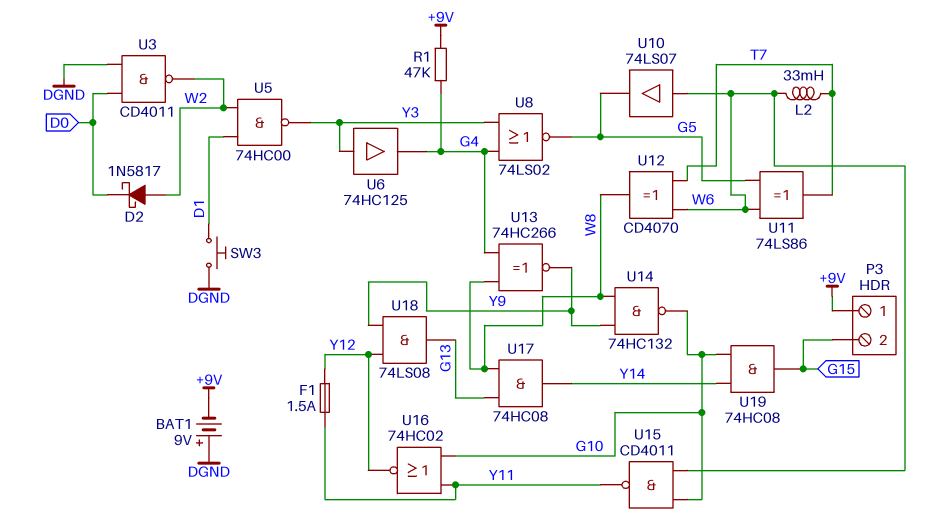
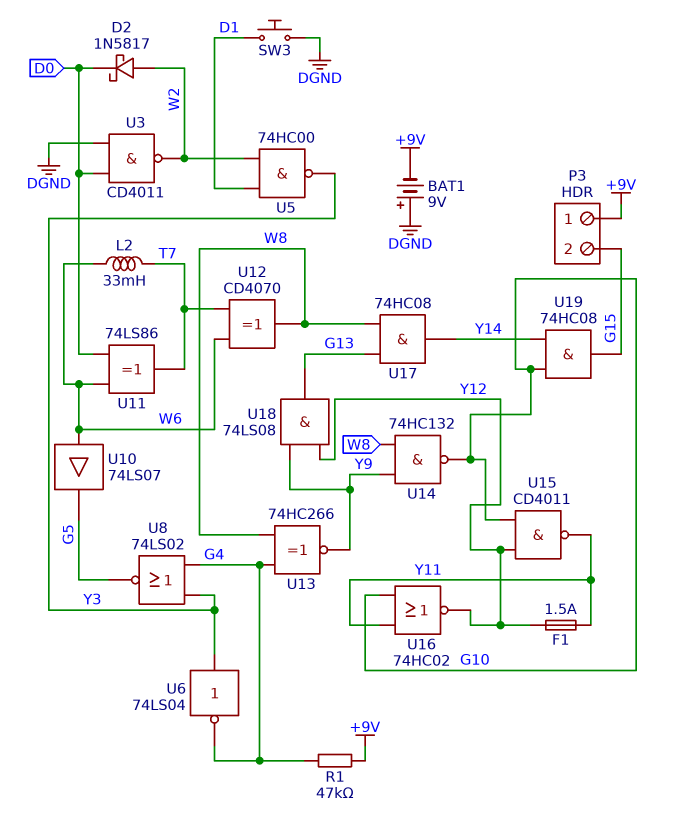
U6: buffer 74HC125 (in Y3, out G4) -> NOT 74LS04 (in Y3, out G4)
U11: XOR 74LS86 (in G5, in W6, out T7) -> XOR 74LS86 (in D0, in W6, out T7)
U15: NAND CD4011 (in G10, in W6, out Y11) -> NAND CD4011 (in G10, in Y12, out Y11)

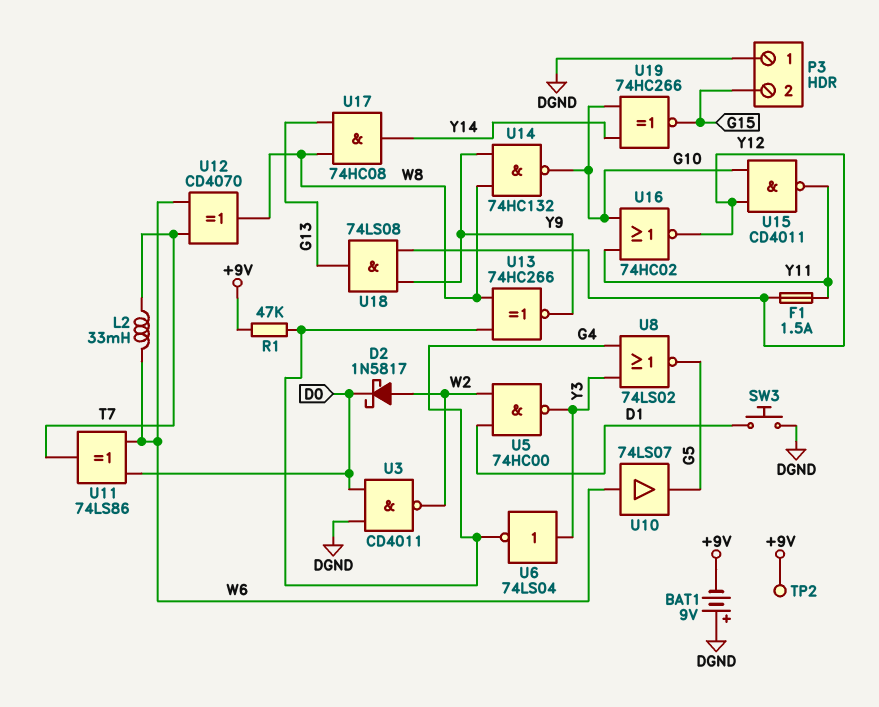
P3 pin 1: +9V -> DGND
TP2: none -> test point (+9V)
U19: AND 74HC08 (in G10, in Y14, out G15) -> XNOR 74HC266 (in G10, in Y14, out G15)

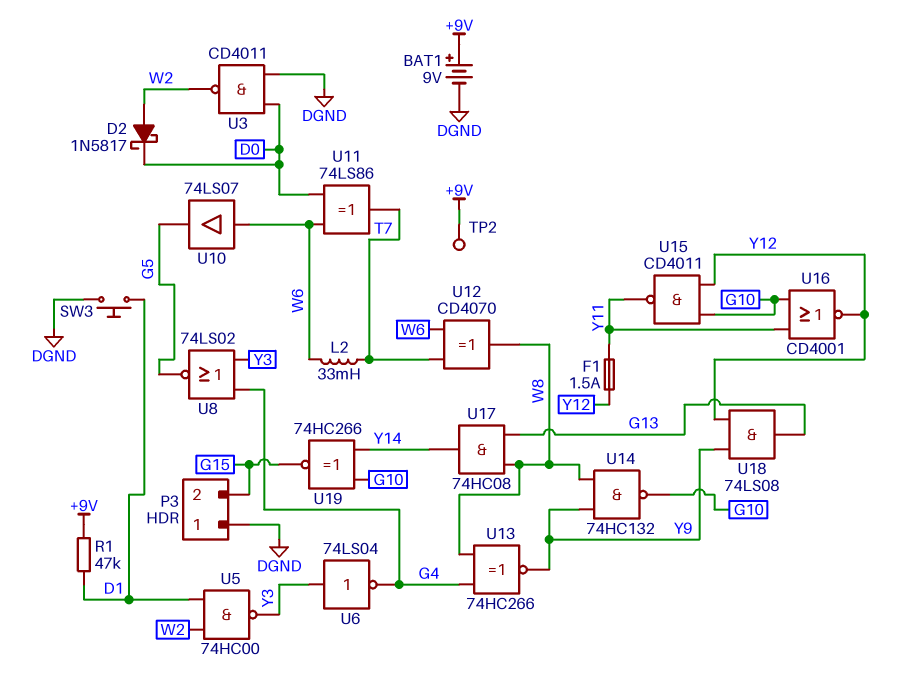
BAT1: 9V (plus DGND, minus +9V) -> 9V (plus +9V, minus DGND)
R1: 47k (+9V, G4) -> 47k (+9V, D1)
U16: NOR 74HC02 (in G10, in Y11, out Y12) -> NOR CD4001 (in G10, in Y11, out Y12)

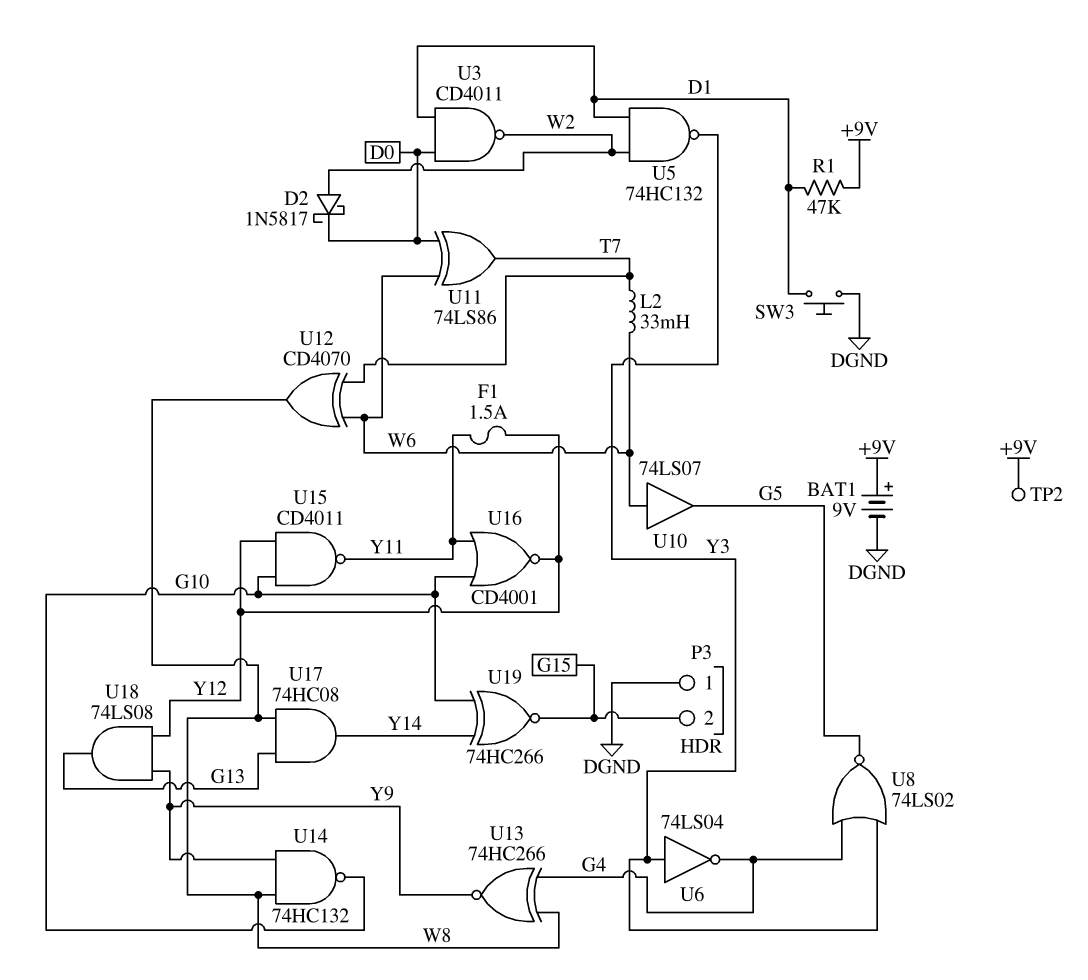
U3: NAND CD4011 (in D0, in DGND, out W2) -> NAND CD4011 (in D0, in D1, out W2)
U5: NAND 74HC00 (in D1, in W2, out Y3) -> NAND 74HC132 (in D1, in W2, out Y3)

